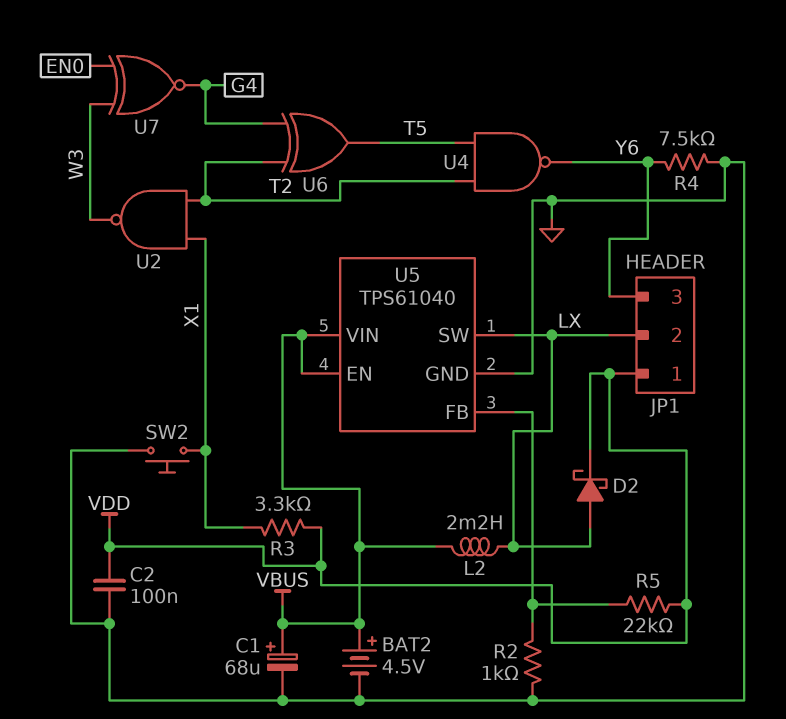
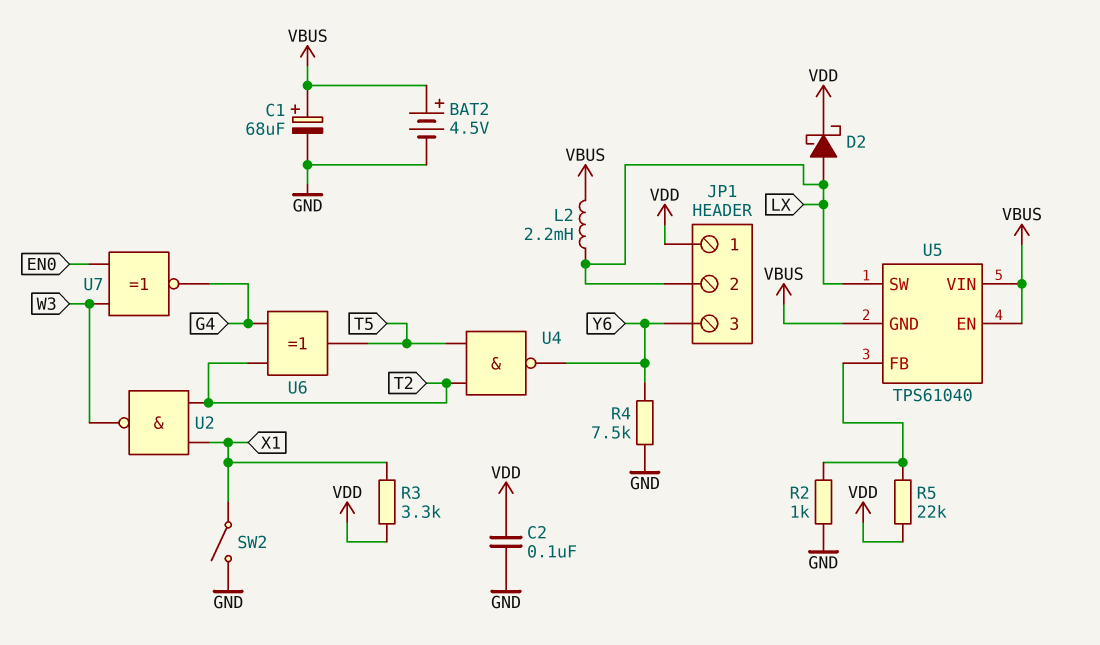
SW2: button (GND, X1) -> switch (GND, X1)
U5 pin GND: GND -> VBUS

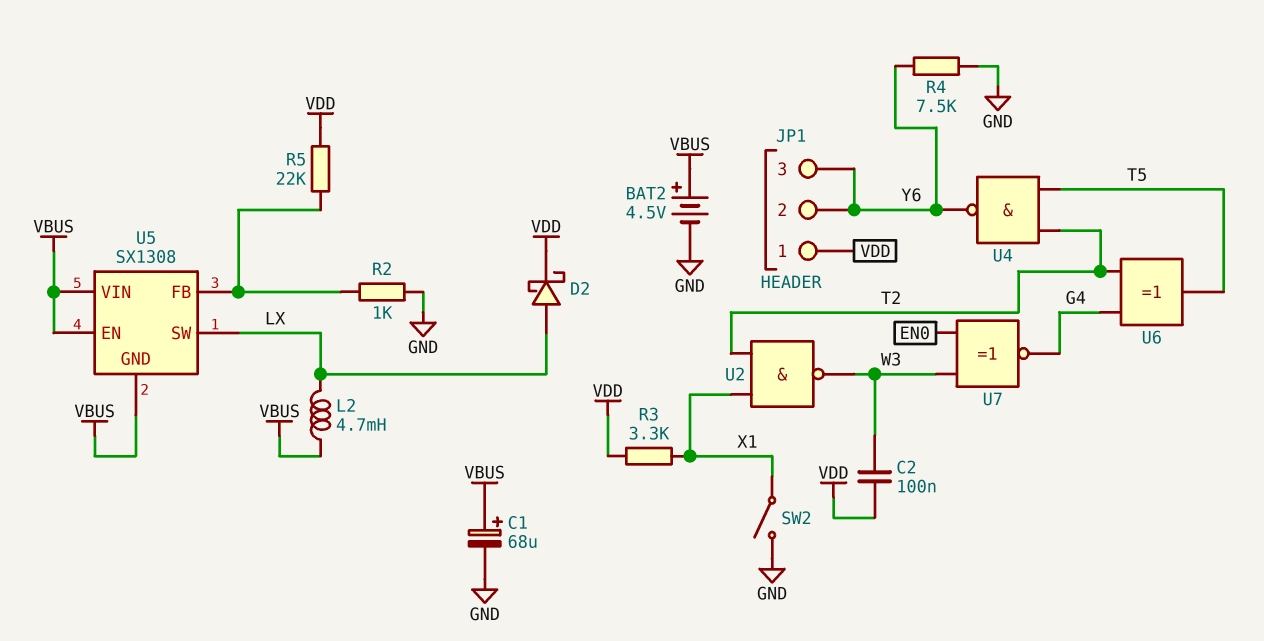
C2: 100nF (GND, VDD) -> 100nF (VDD, W3)
JP1 pin 2: LX -> Y6
L2: 2.2mH (LX, VBUS) -> 4.7mH (LX, VBUS)
U5: TPS61040 -> SX1308

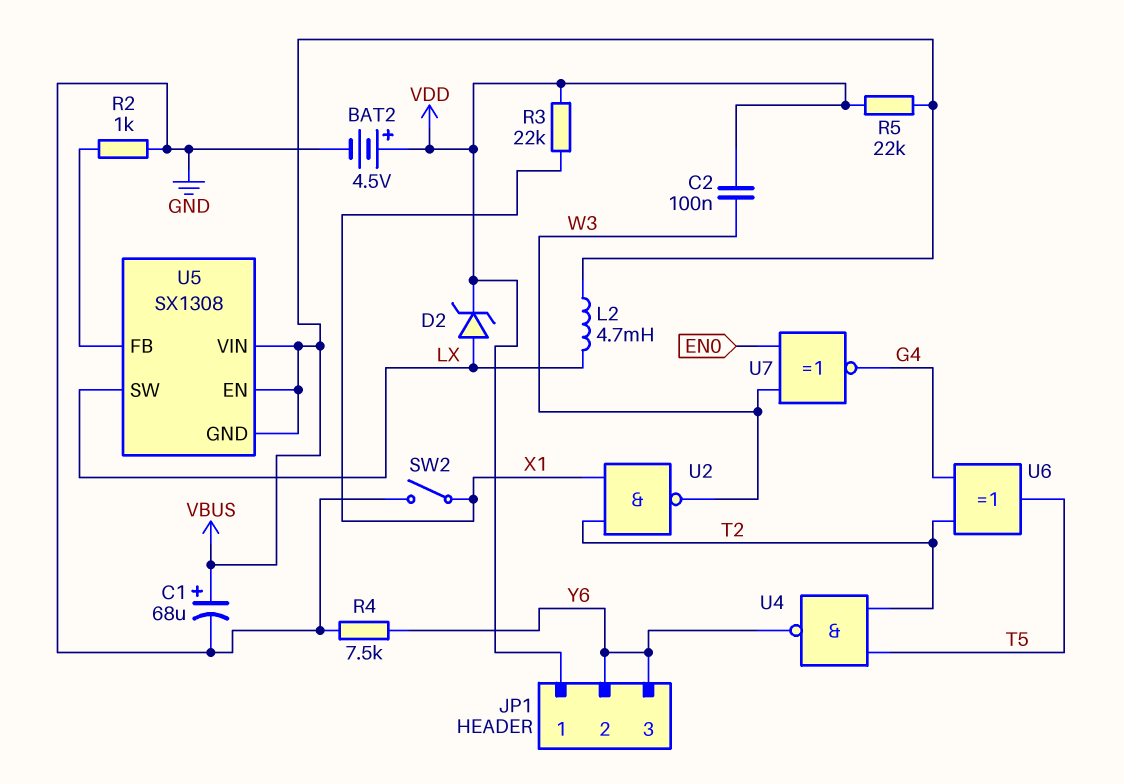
BAT2: 4.5V (plus VBUS, minus GND) -> 4.5V (plus VDD, minus GND)
D2: schottky (A LX, K VDD) -> zener (A LX, K VDD)
R3: 3.3k (VDD, X1) -> 22k (VDD, X1)
R5: 22k (U5/FB, VDD) -> 22k (VBUS, VDD)

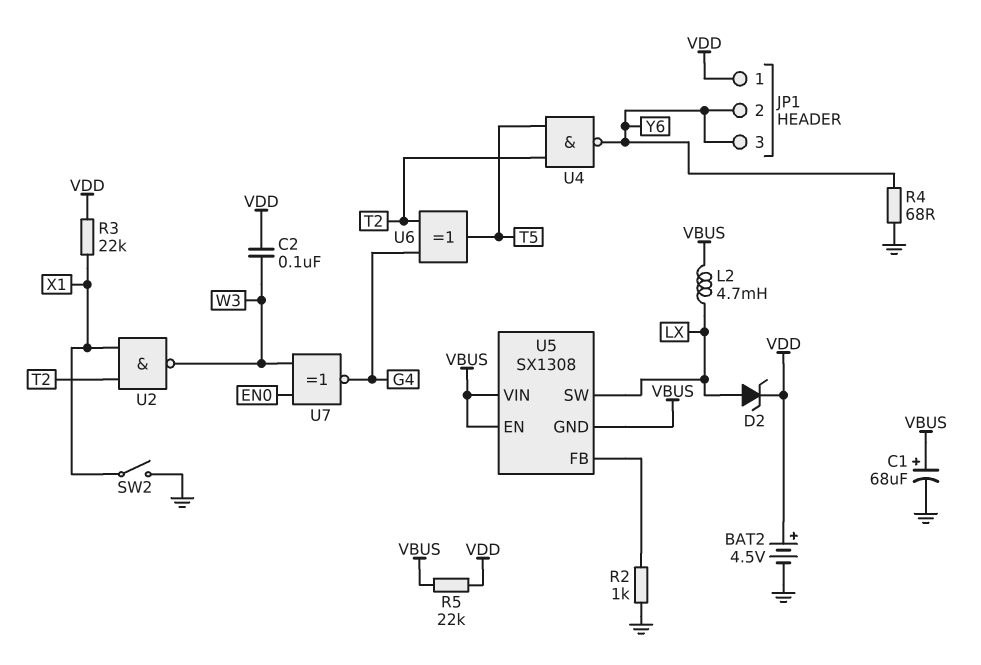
R4: 7.5k (GND, Y6) -> 68 (GND, Y6)

